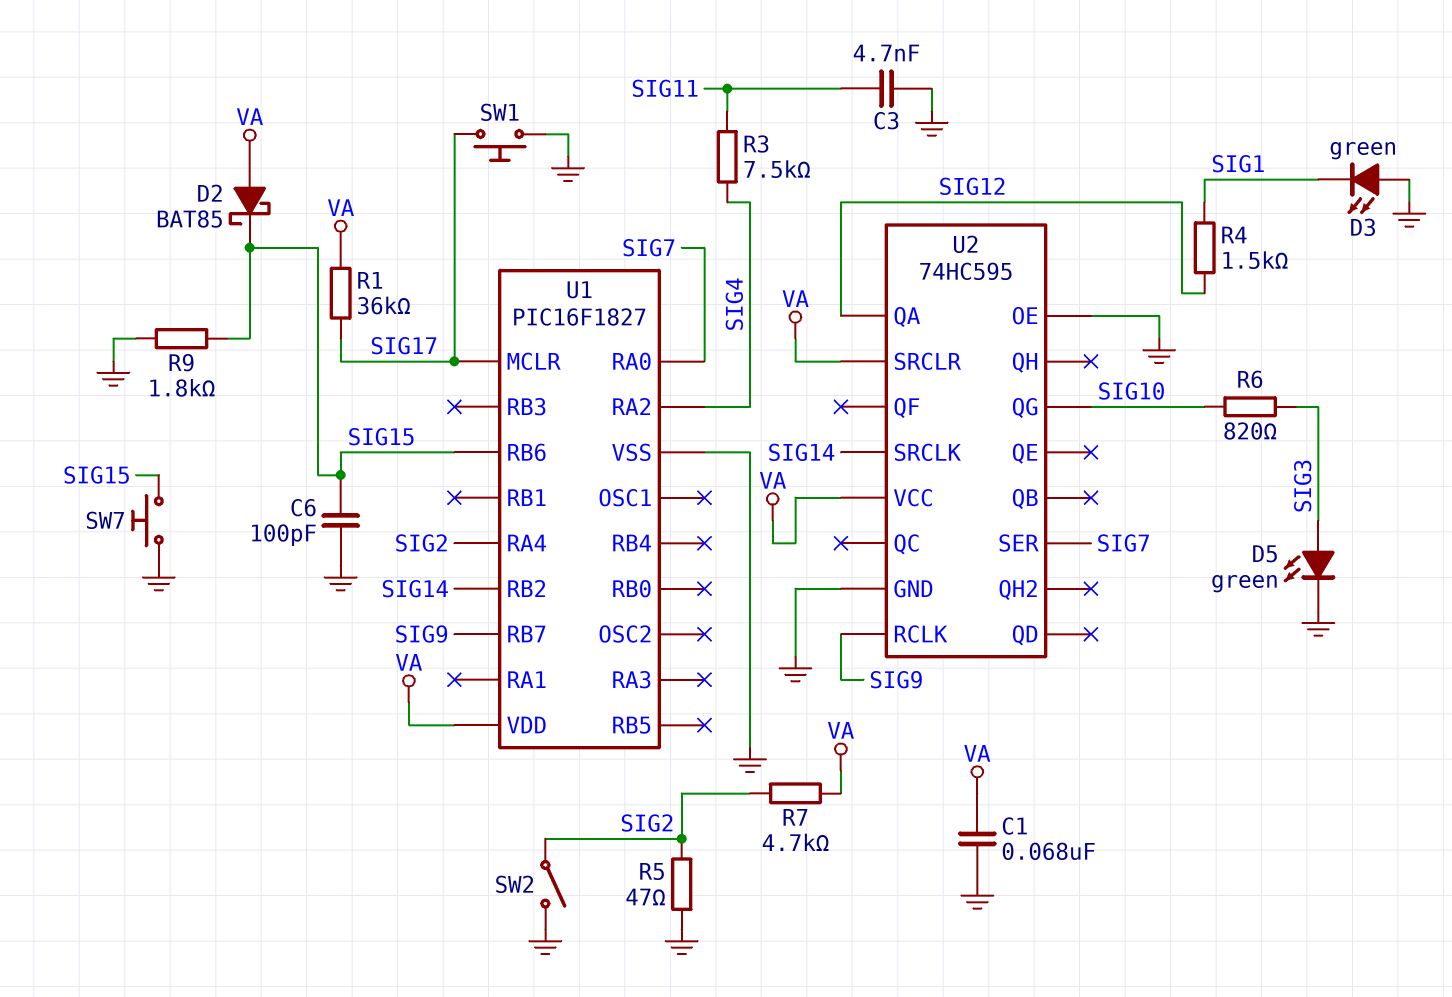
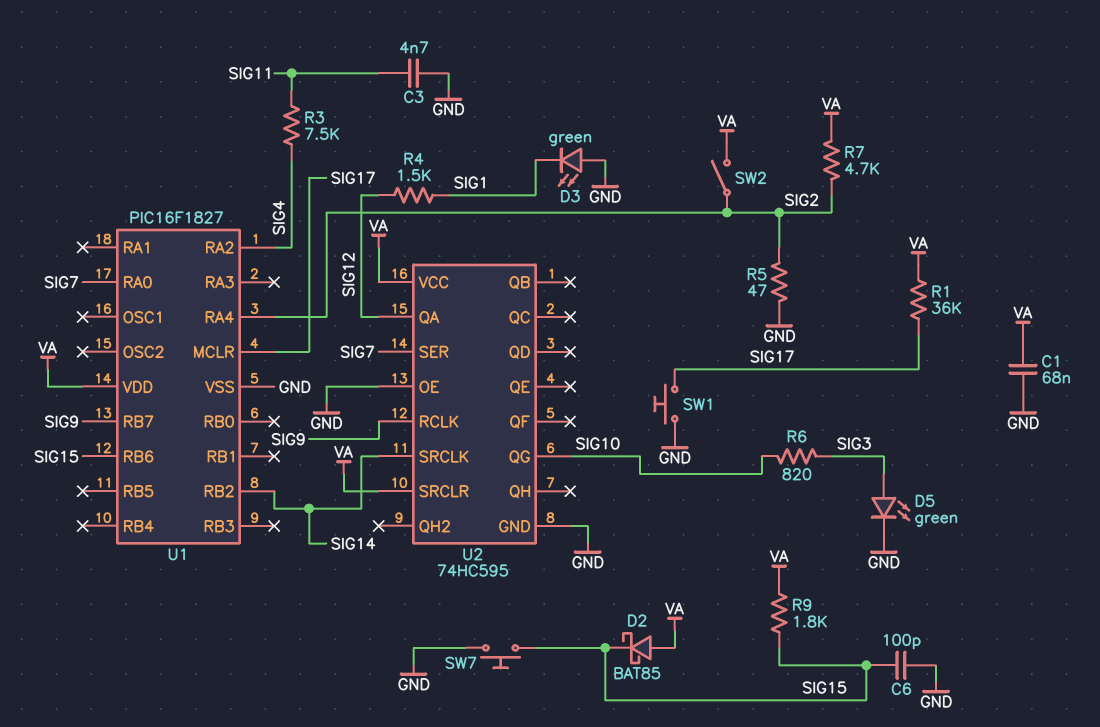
R9: 1.8k (GND, SIG15) -> 1.8k (SIG15, VA)
SW2: switch (GND, SIG2) -> switch (SIG2, VA)

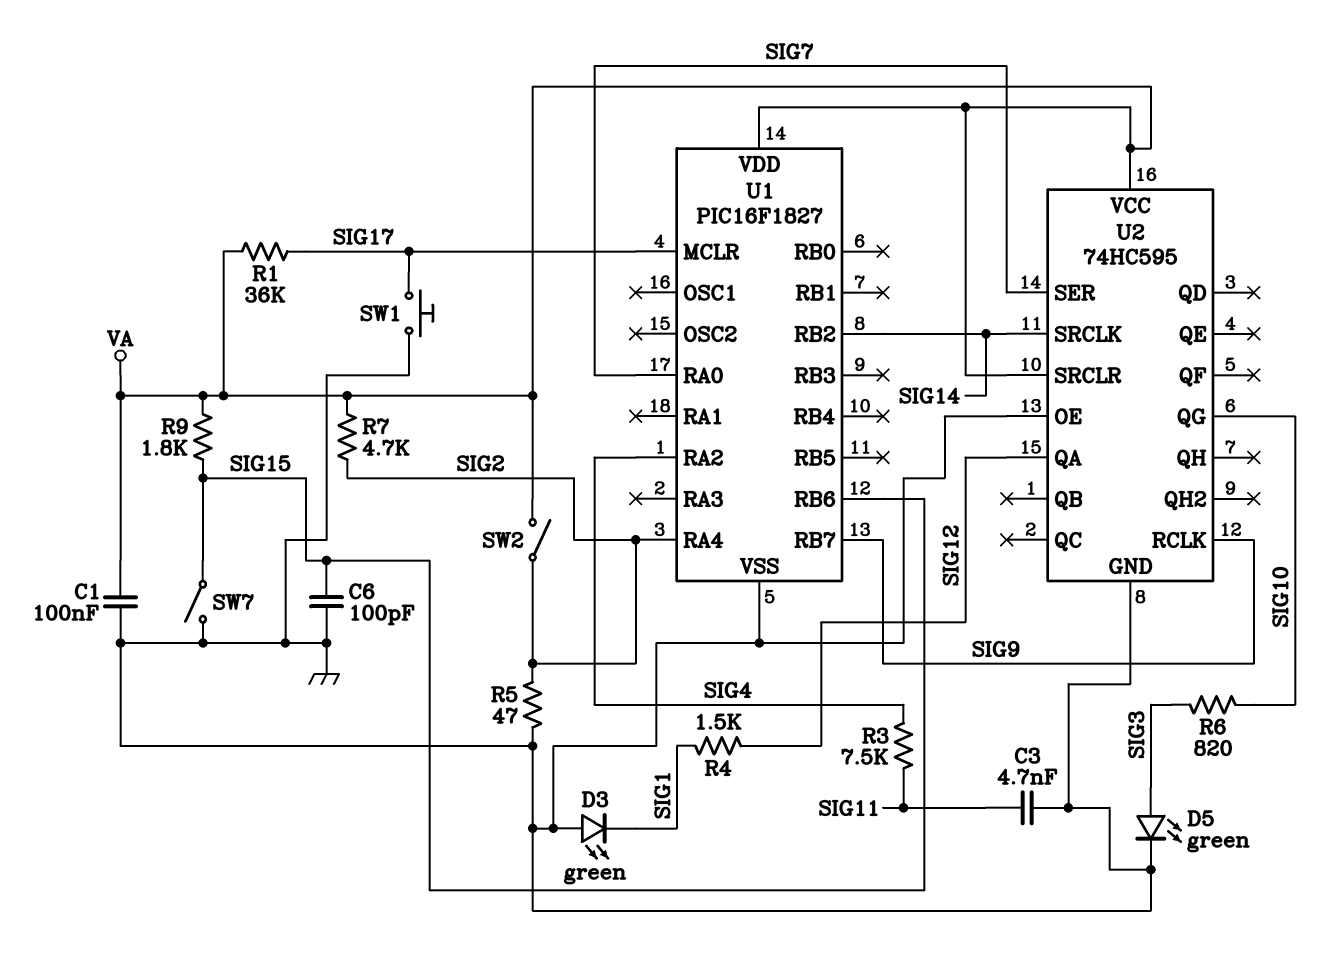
C1: 68nF (GND, VA) -> 100nF (GND, VA)
D2: schottky BAT85 (A VA, K SIG15) -> none
SW7: button (GND, SIG15) -> switch (GND, SIG15)

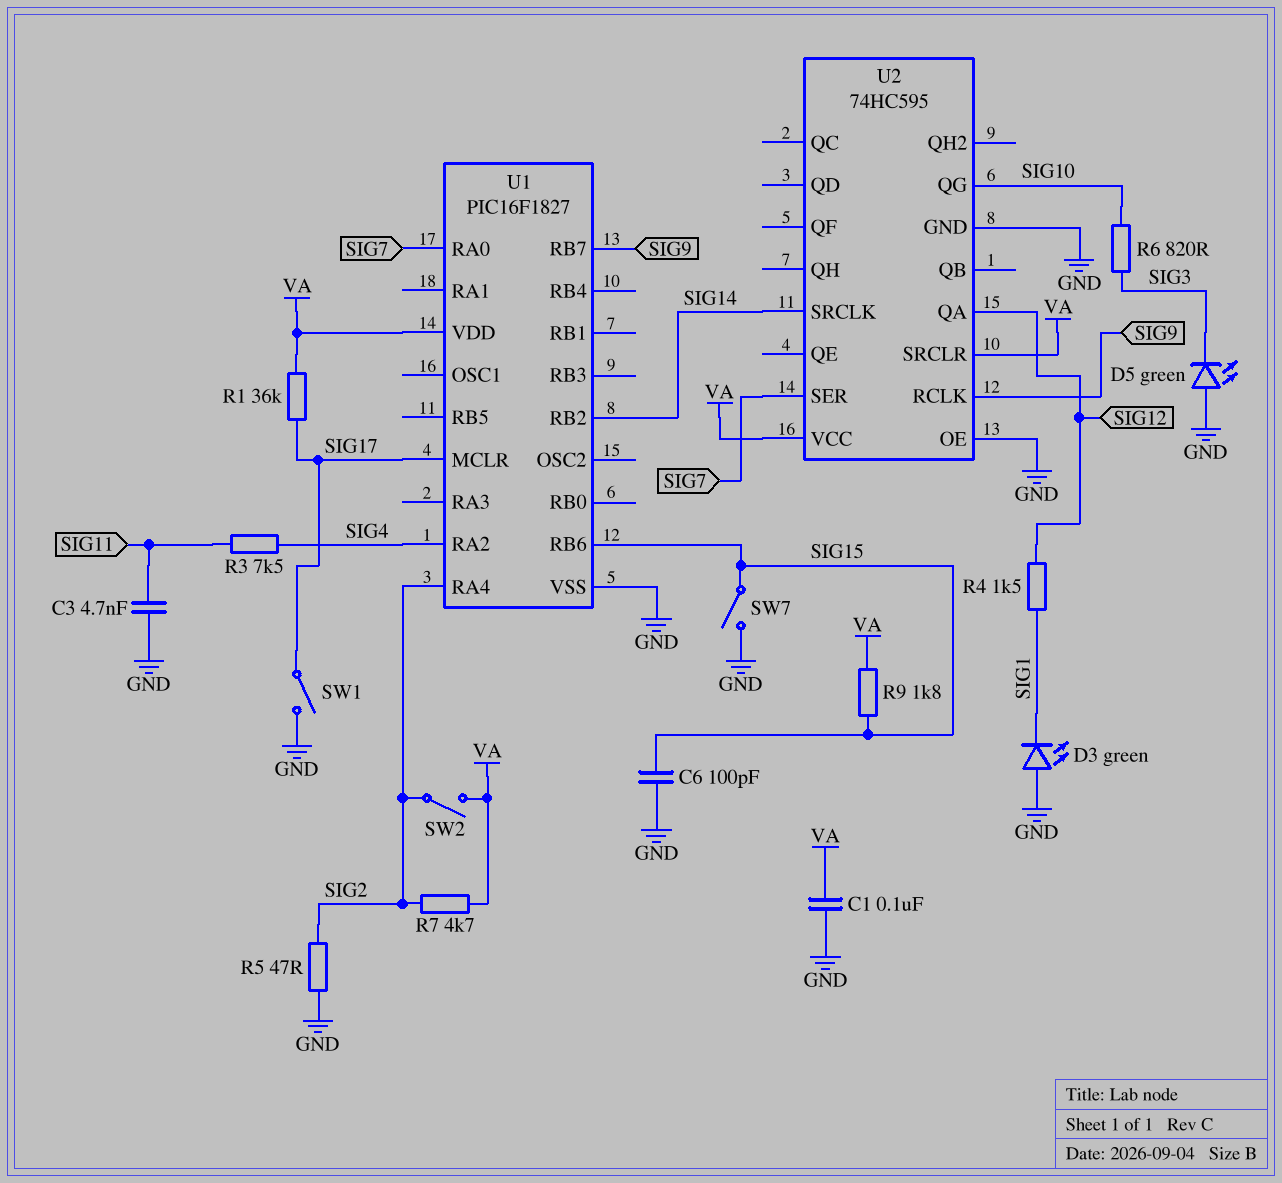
D5: LED green (A SIG3, K GND) -> LED green (A GND, K SIG3)
SW1: button (GND, SIG17) -> switch (GND, SIG17)

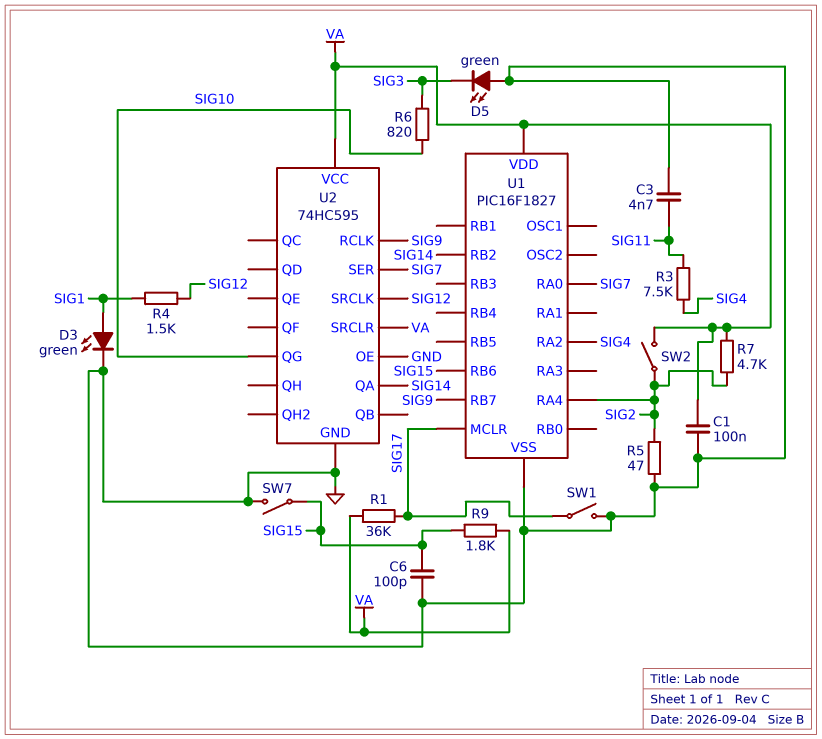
D3: LED green (A GND, K SIG1) -> LED green (A SIG1, K GND)
U2 pin QA: SIG12 -> SIG14
U2 pin SRCLK: SIG14 -> SIG12

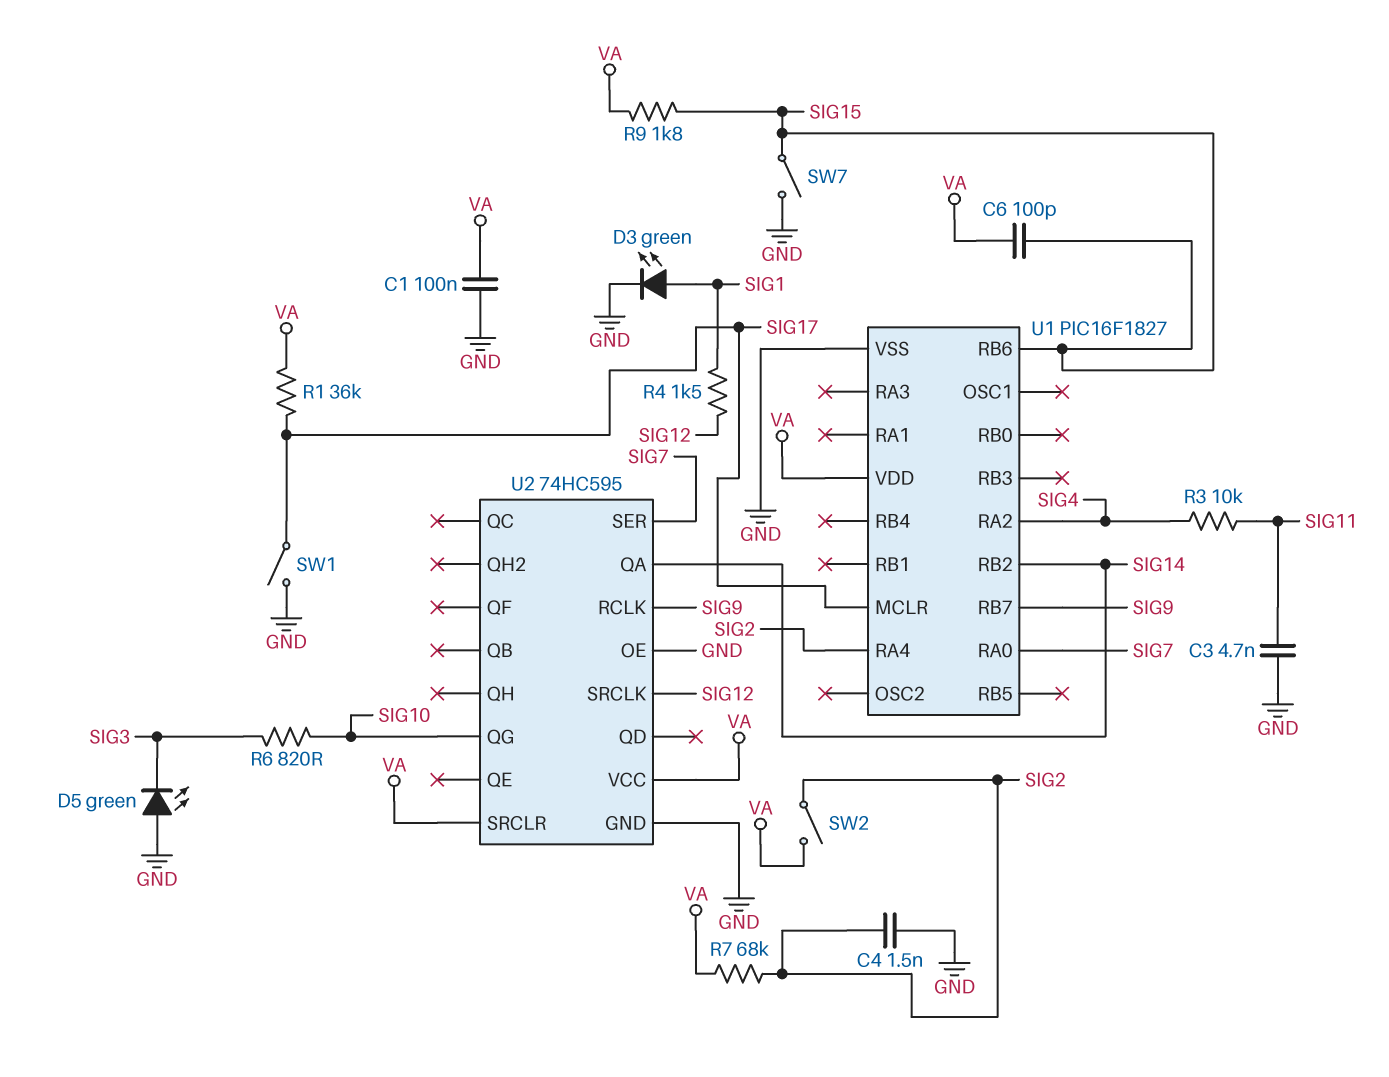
C4: none -> 1.5nF (GND, SIG2)
C6: 100pF (GND, SIG15) -> 100pF (SIG15, VA)
R3: 7.5k (SIG4, SIG11) -> 10k (SIG4, SIG11)
R5: 47 (GND, SIG2) -> none
R7: 4.7k (SIG2, VA) -> 68k (SIG2, VA)

